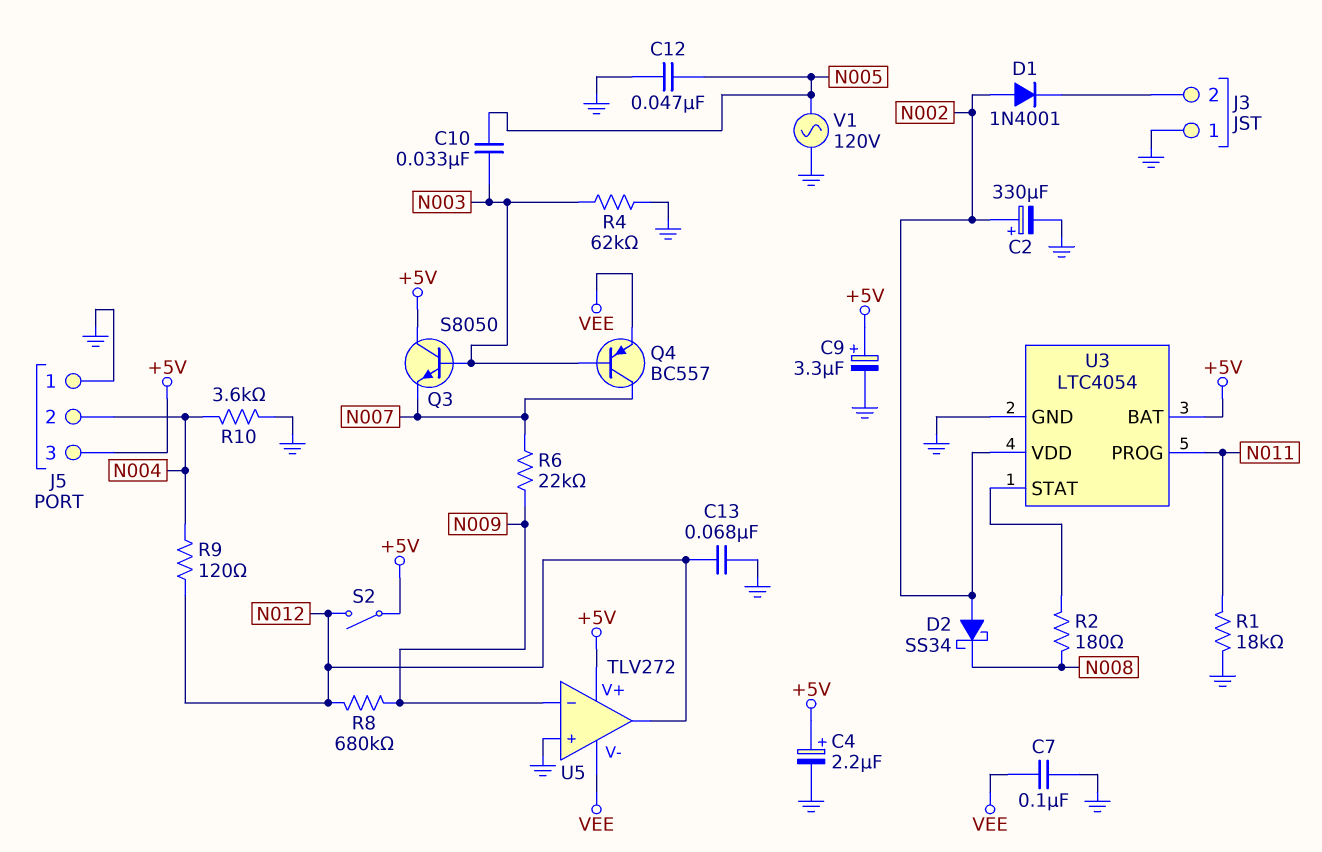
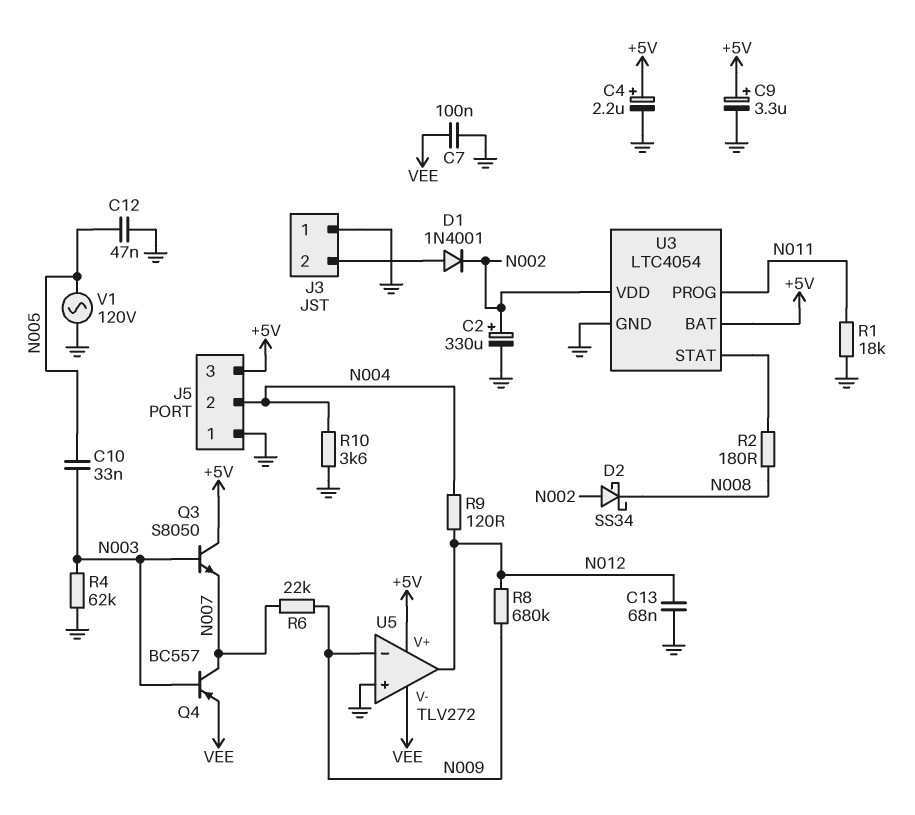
D1: diode 1N4001 (A N002, K J3/2) -> diode 1N4001 (A J3/2, K N002)
S2: switch (+5V, N012) -> none

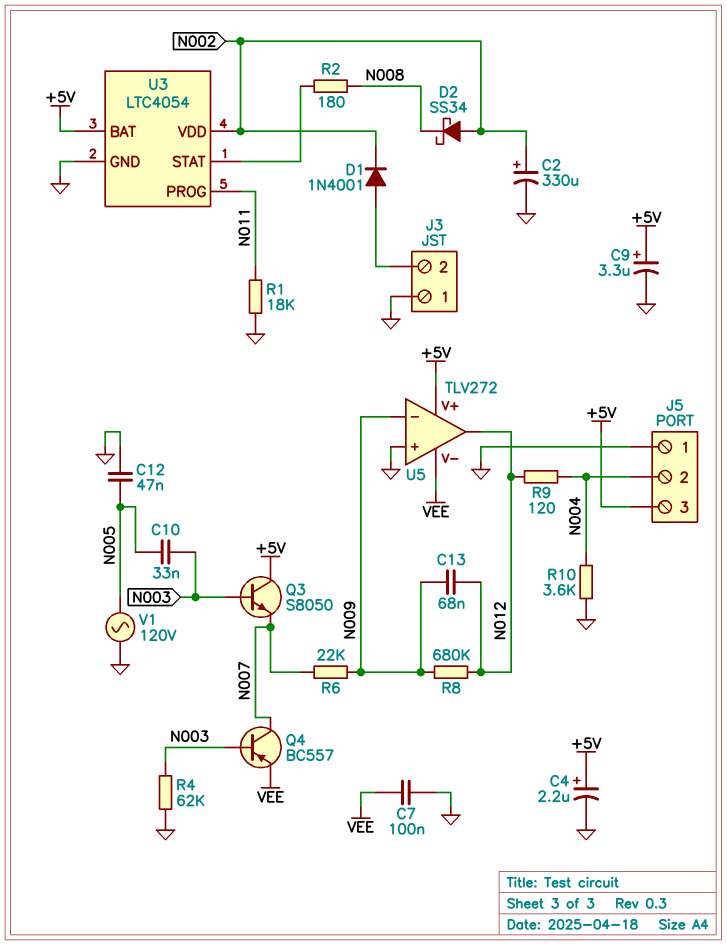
C13: 68nF (GND, N012) -> 68nF (N009, N012)

